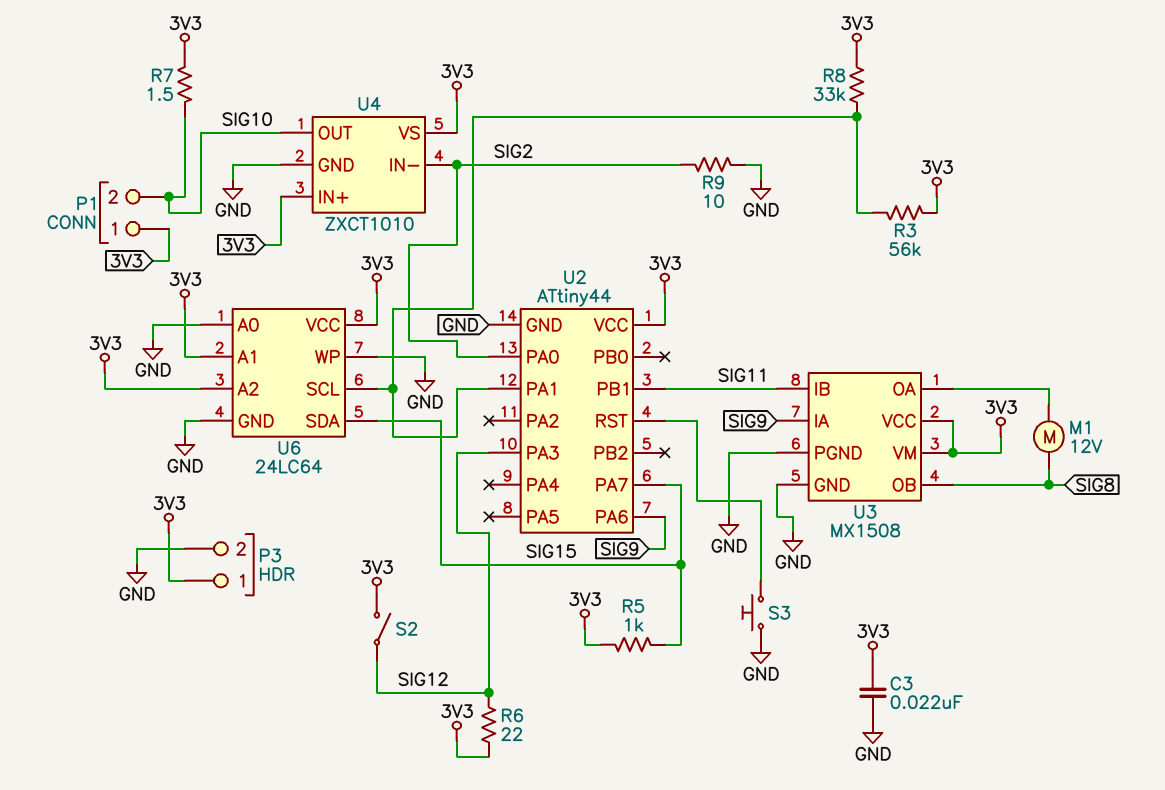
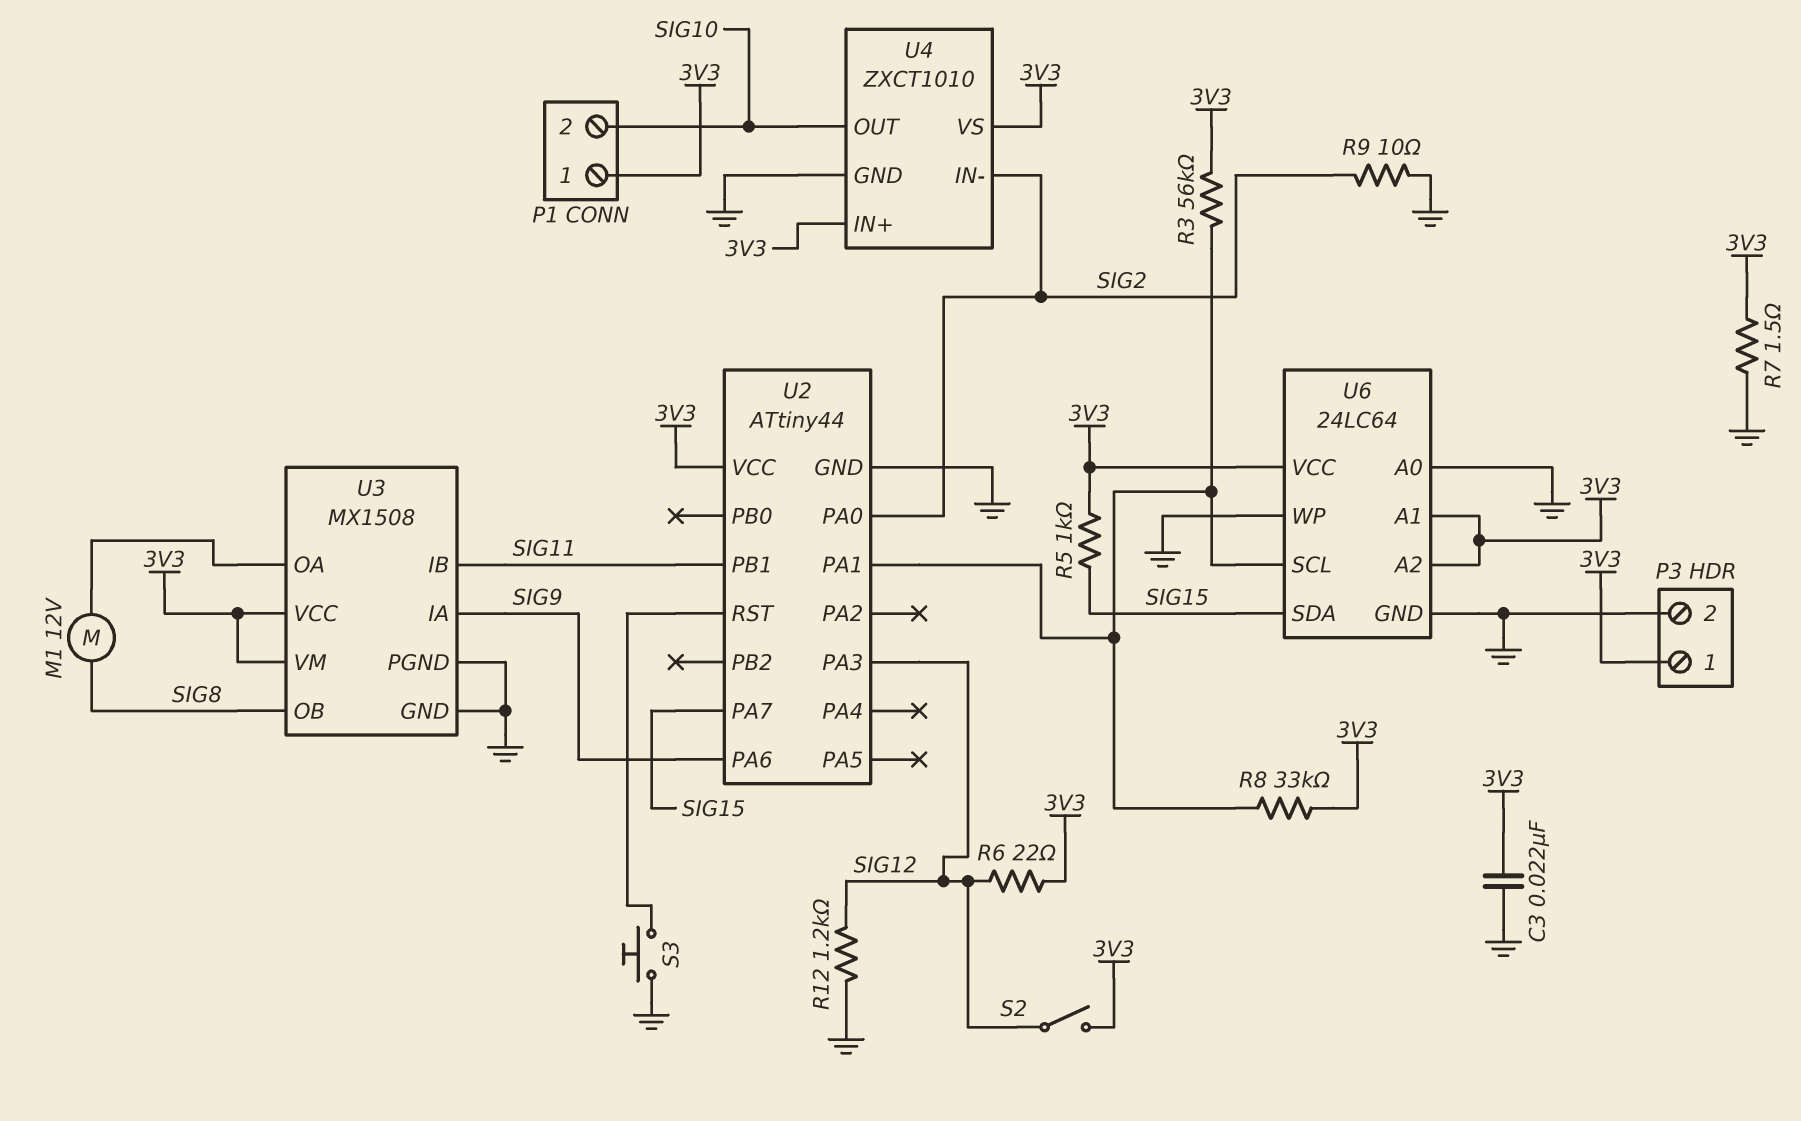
R7: 1.5 (3V3, SIG10) -> 1.5 (3V3, GND)
R12: none -> 1.2k (GND, SIG12)

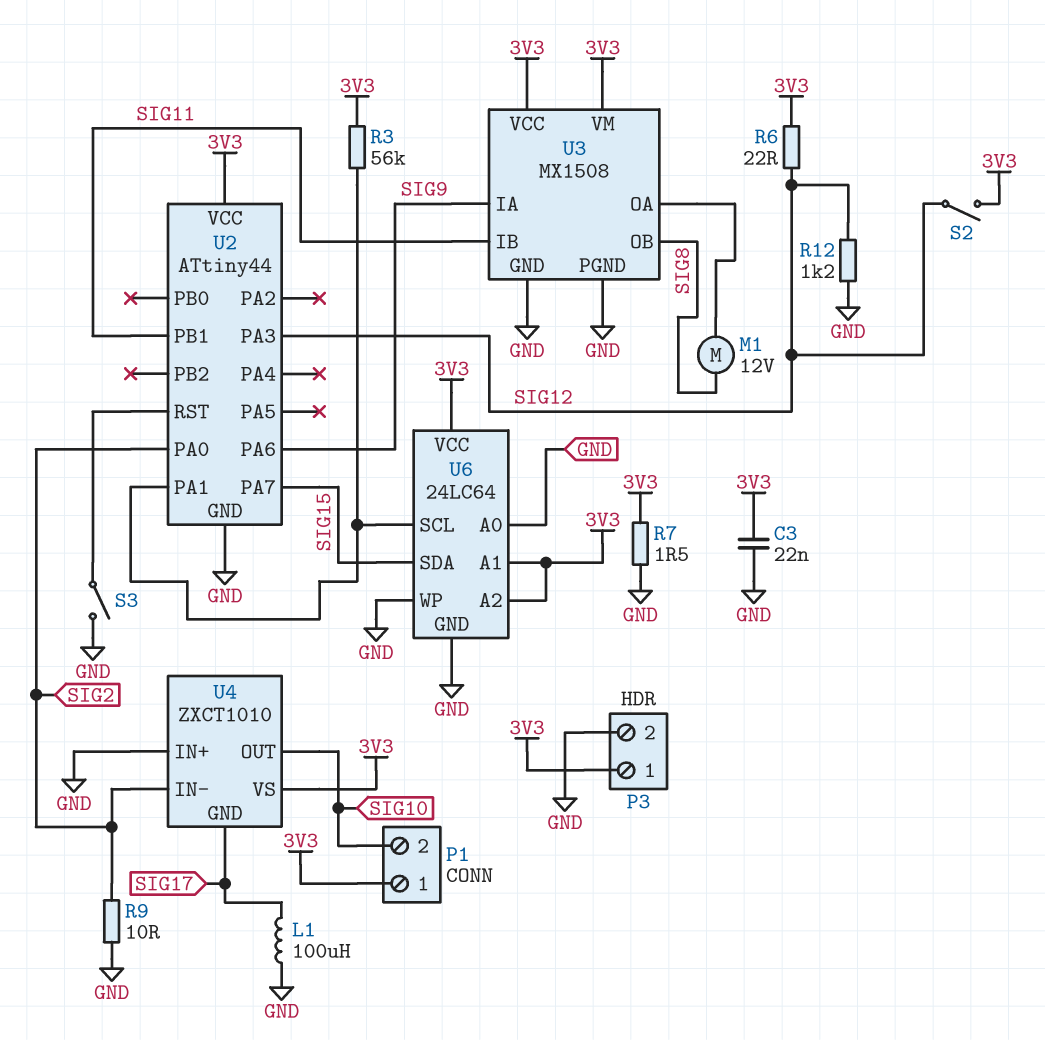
L1: none -> 100uH (GND, SIG17)
R5: 1k (3V3, SIG15) -> none
R8: 33k (3V3, U2/PA1) -> none
S3: button (GND, U2/RST) -> switch (GND, U2/RST)
U4 pin GND: GND -> SIG17
U4 pin IN+: 3V3 -> GND

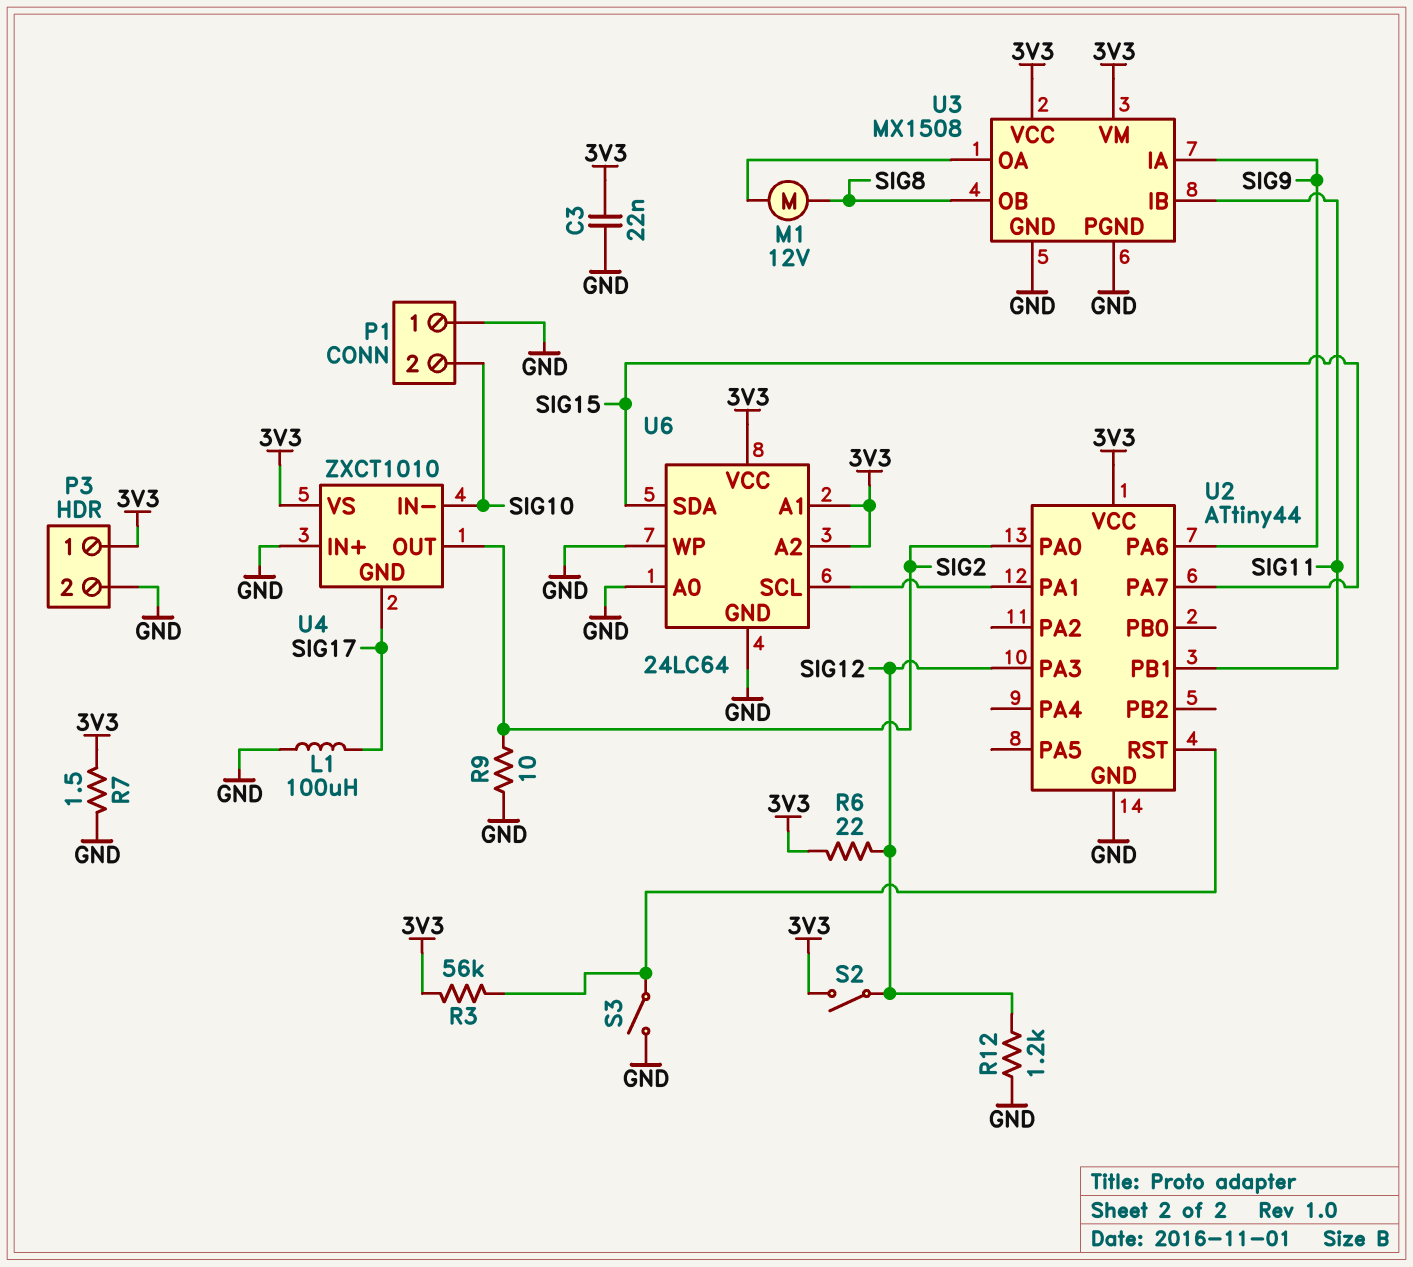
P1 pin 1: 3V3 -> GND
R3: 56k (3V3, U2/PA1) -> 56k (3V3, U2/RST)
U4 pin IN-: SIG2 -> SIG10
U4 pin OUT: SIG10 -> SIG2

